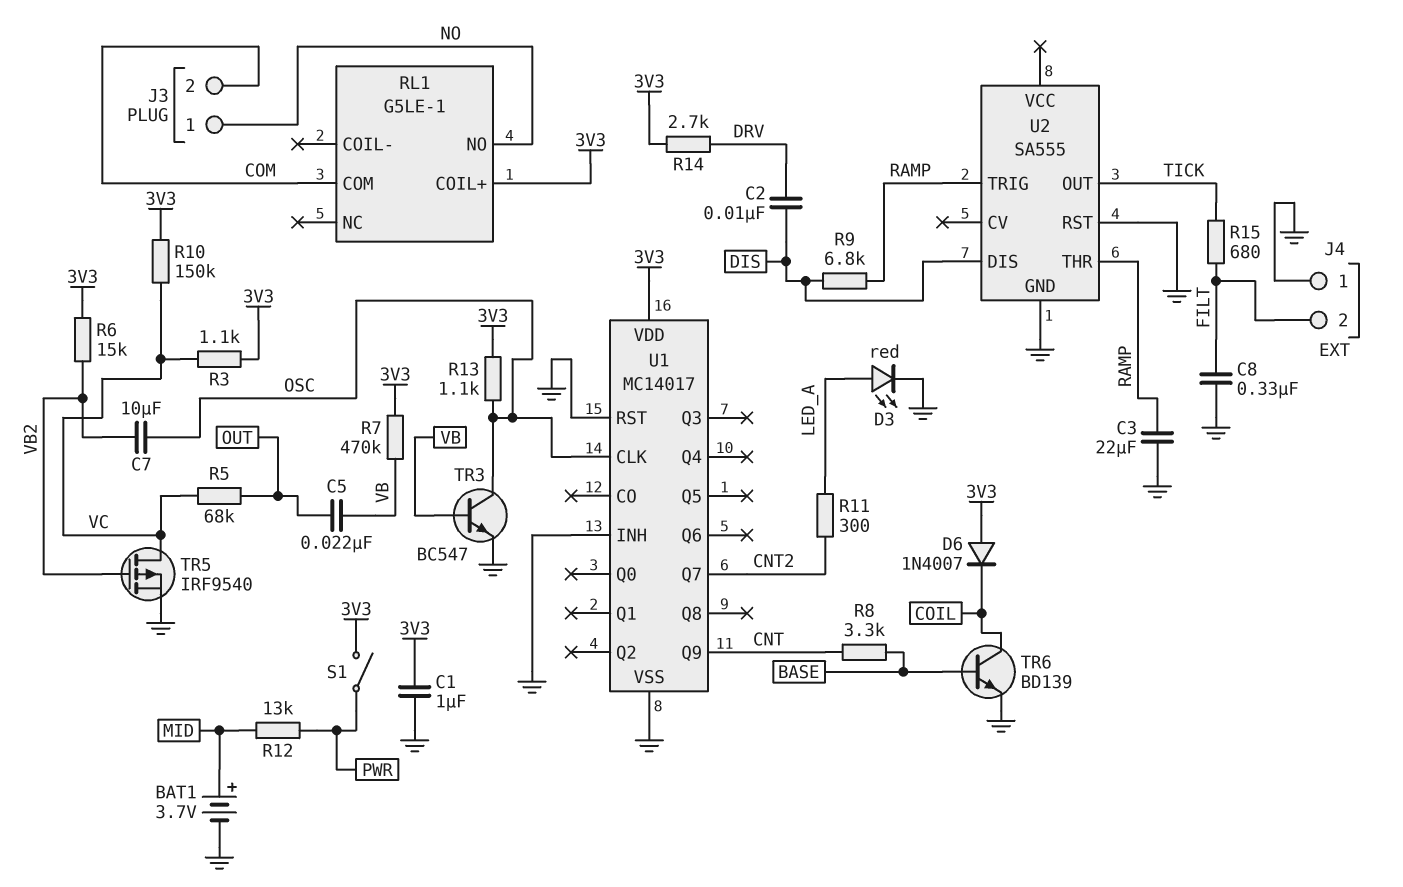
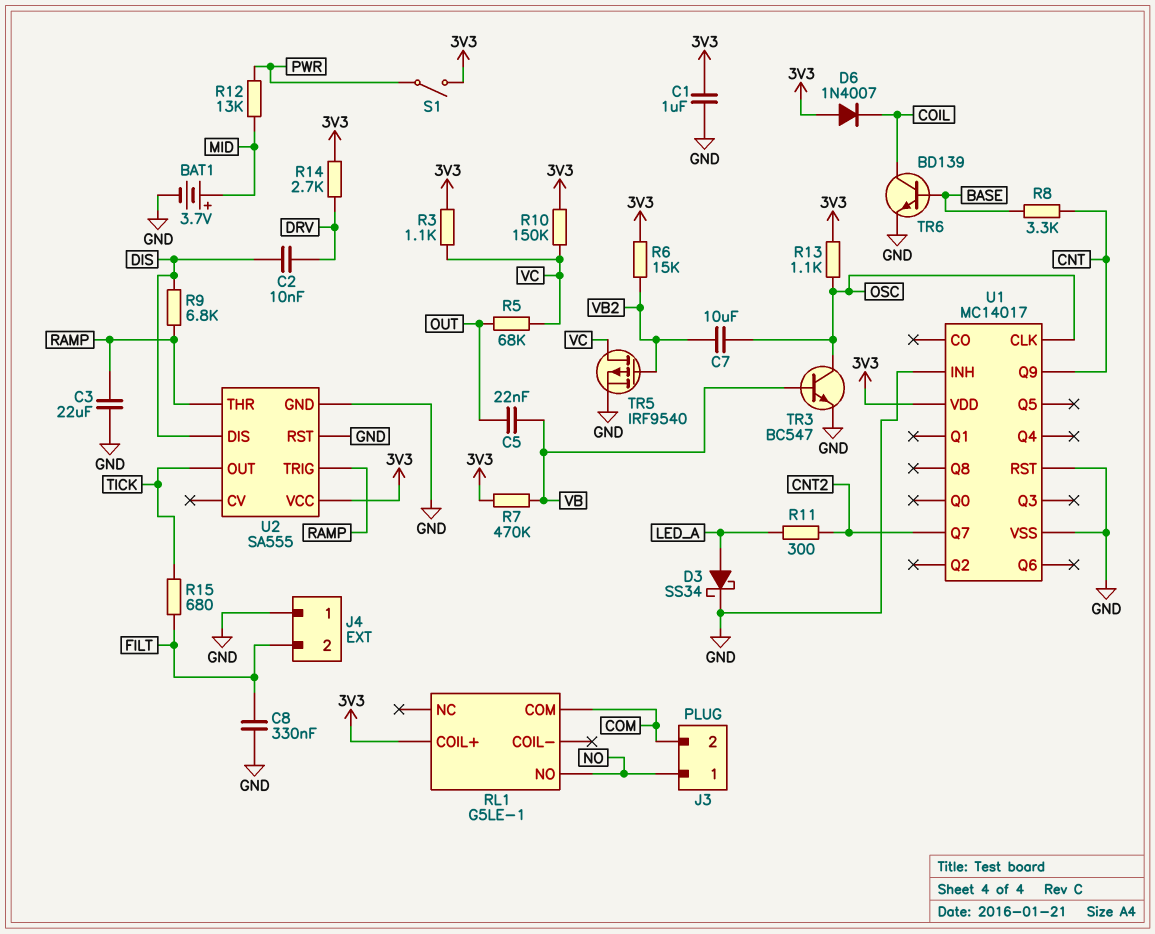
D3: LED red (A LED_A, K GND) -> schottky SS34 (A LED_A, K GND)
U2 pin VCC: none -> 3V3

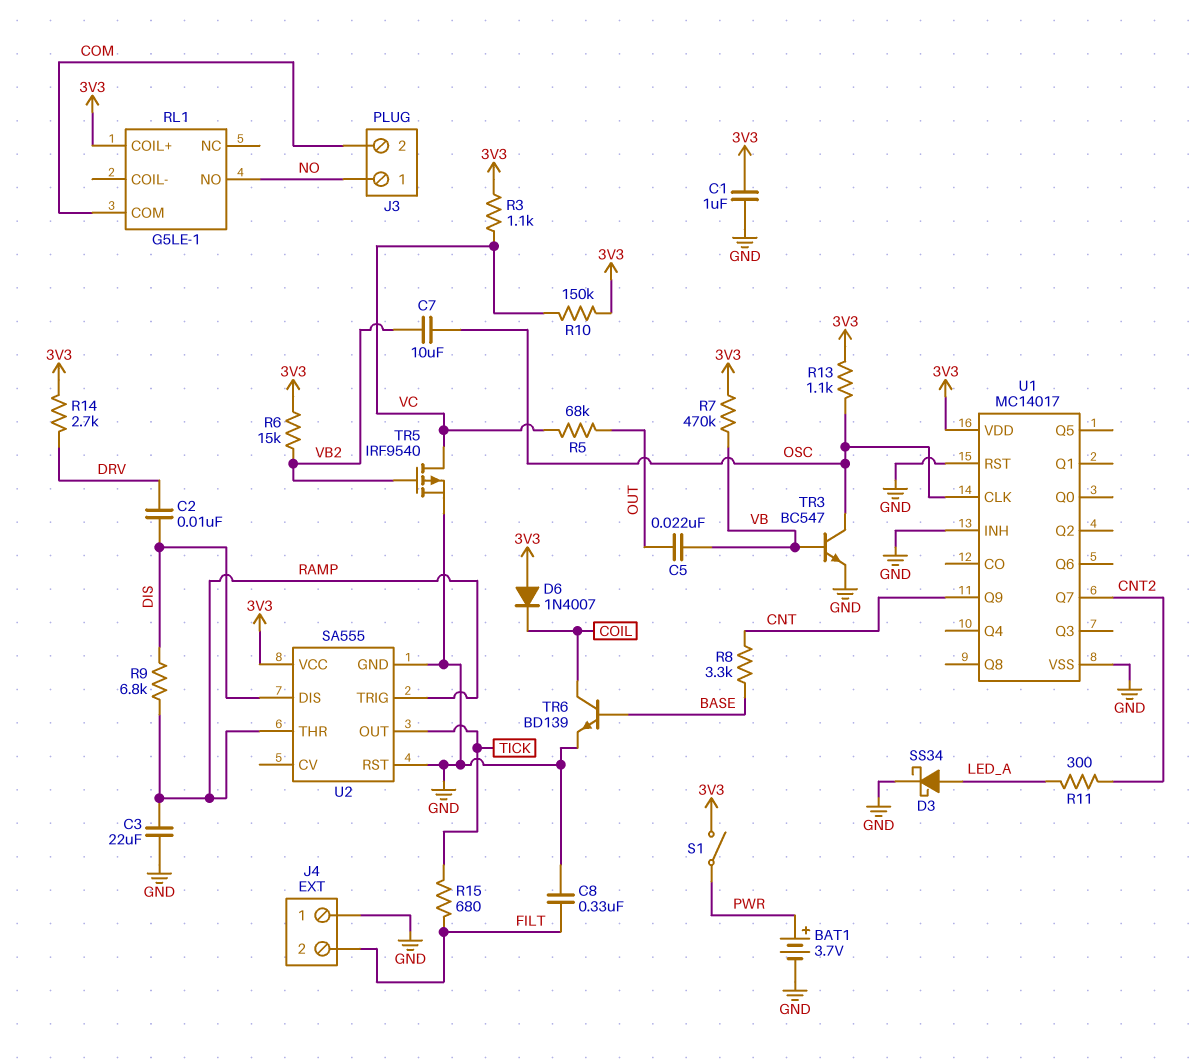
BAT1: 3.7V (plus MID, minus GND) -> 3.7V (plus PWR, minus GND)
R12: 13k (MID, PWR) -> none

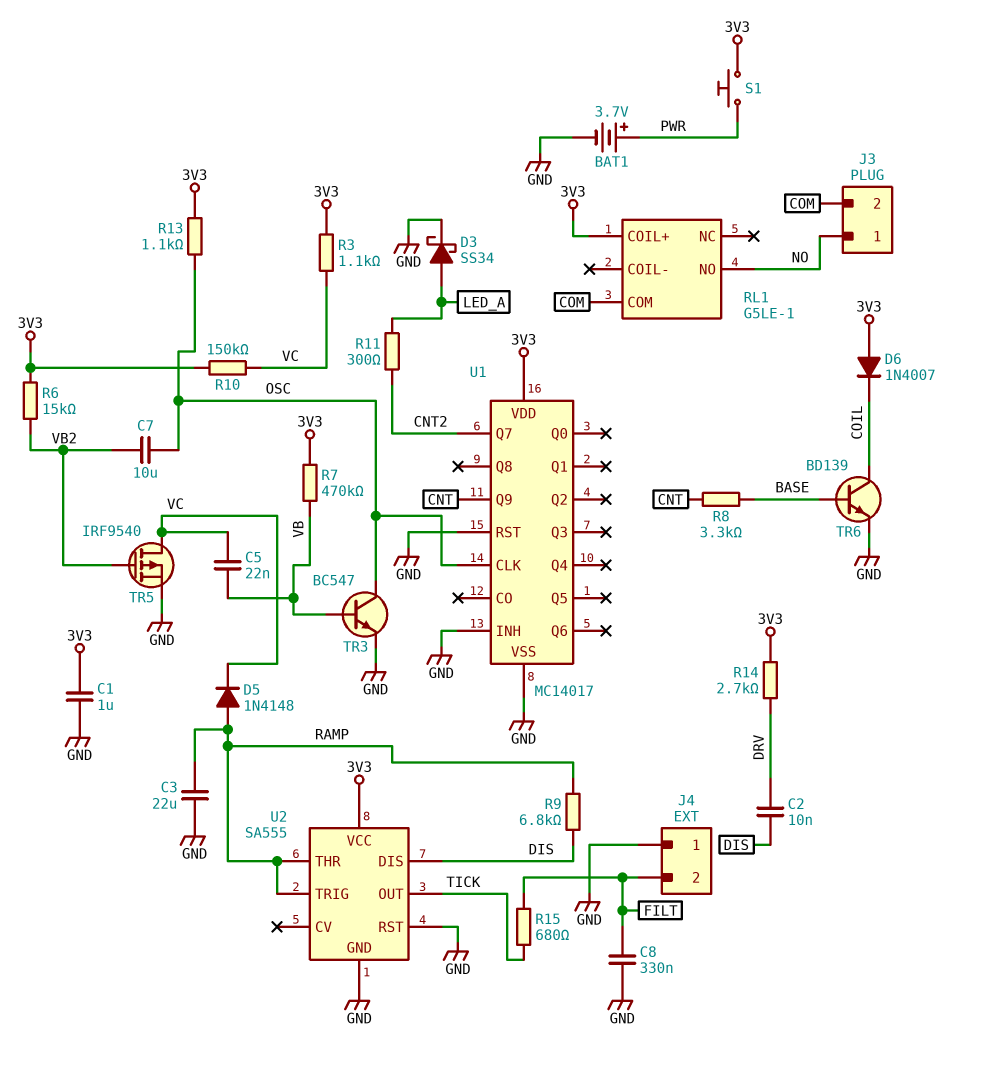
C5: 22nF (OUT, VB) -> 22nF (VB, VC)
D5: none -> diode 1N4148 (A RAMP, K VC)
R5: 68k (OUT, VC) -> none
S1: switch (3V3, PWR) -> button (3V3, PWR)

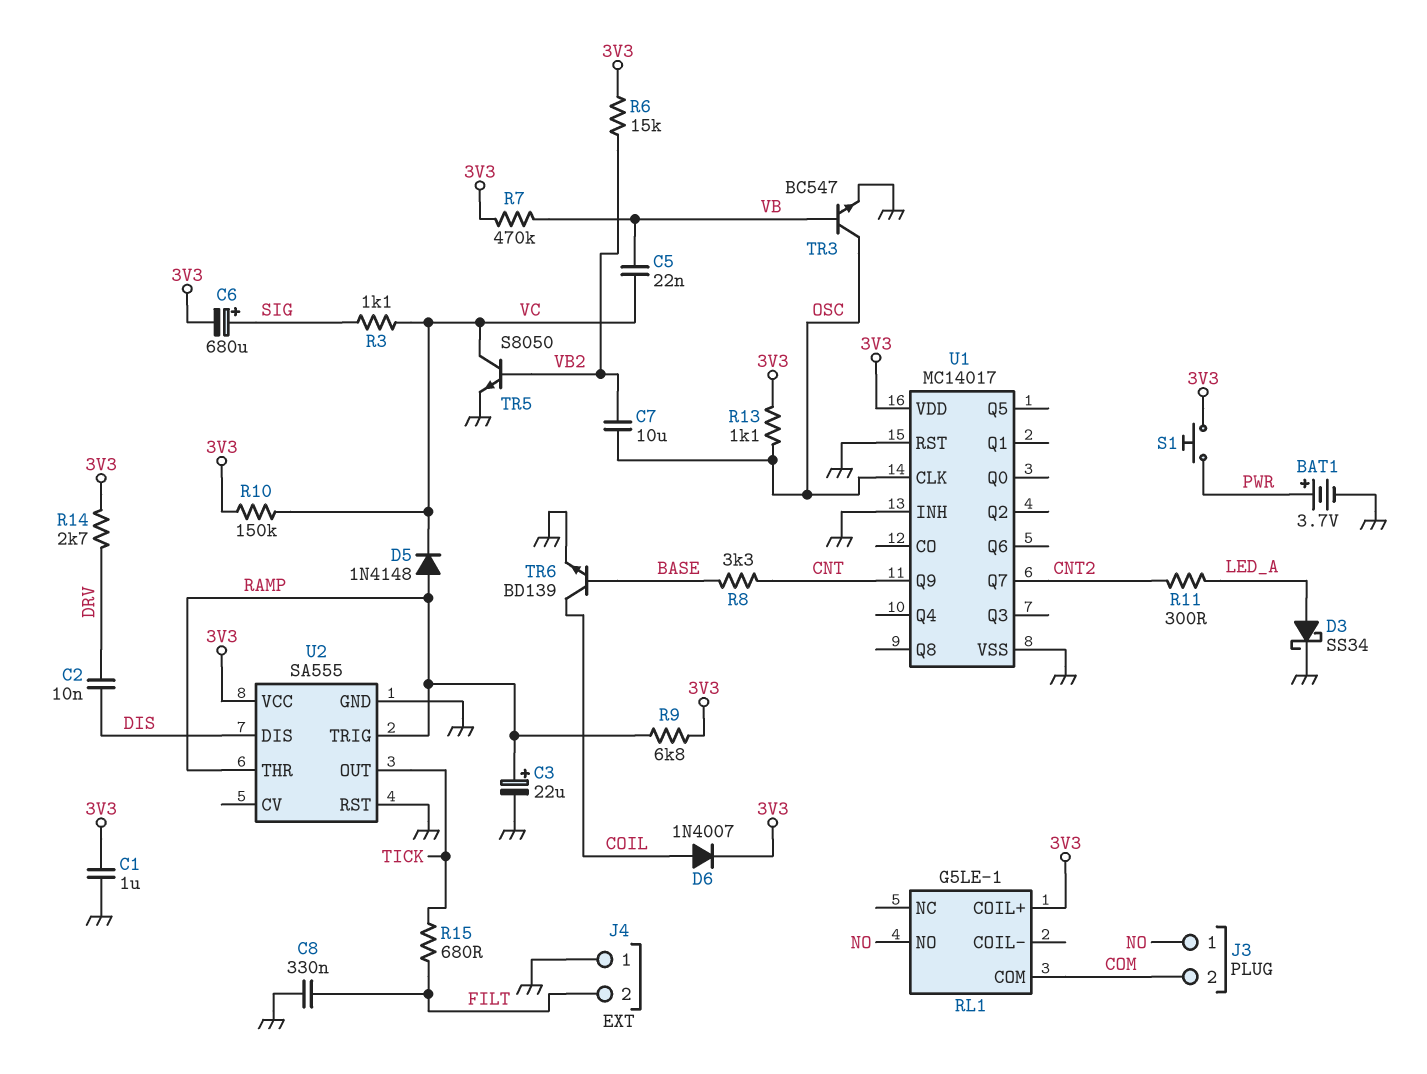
C3: 22uF (GND, RAMP) -> 22uF (plus RAMP, minus GND)
C6: none -> 680uF (plus SIG, minus 3V3)
D6: diode 1N4007 (A 3V3, K COIL) -> diode 1N4007 (A COIL, K 3V3)
R3: 1.1k (3V3, VC) -> 1.1k (SIG, VC)
R9: 6.8k (DIS, RAMP) -> 6.8k (3V3, RAMP)
TR5: PMOS IRF9540 (G VB2, D VC, S GND) -> NPN S8050 (B VB2, C VC, E GND)

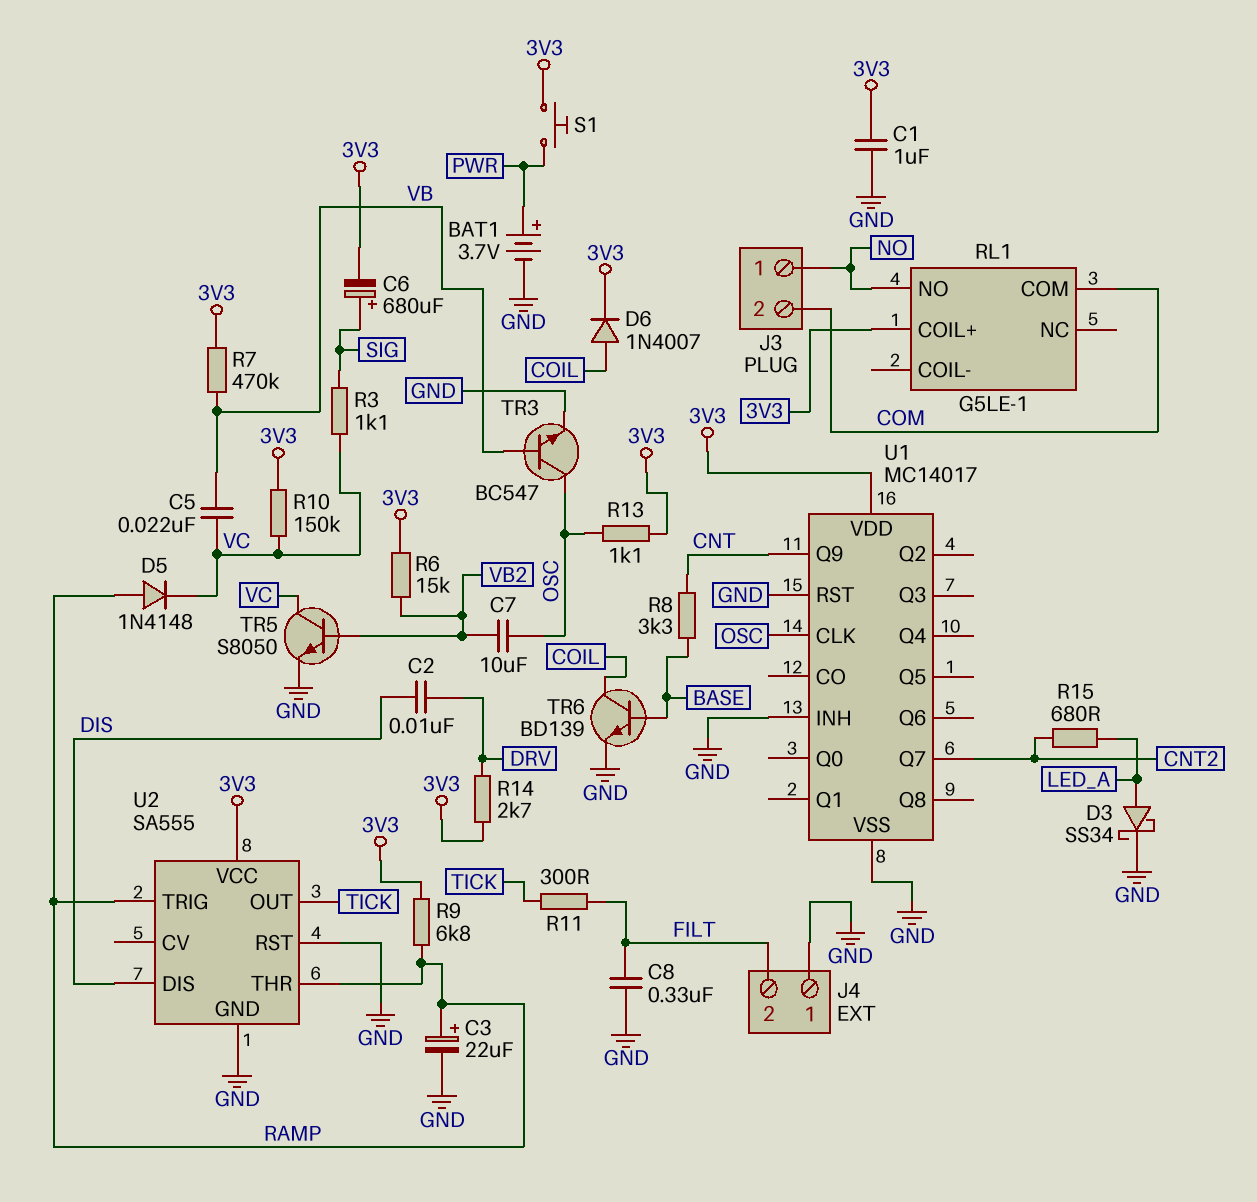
R11: 300 (CNT2, LED_A) -> 300 (FILT, TICK)
R15: 680 (FILT, TICK) -> 680 (CNT2, LED_A)

